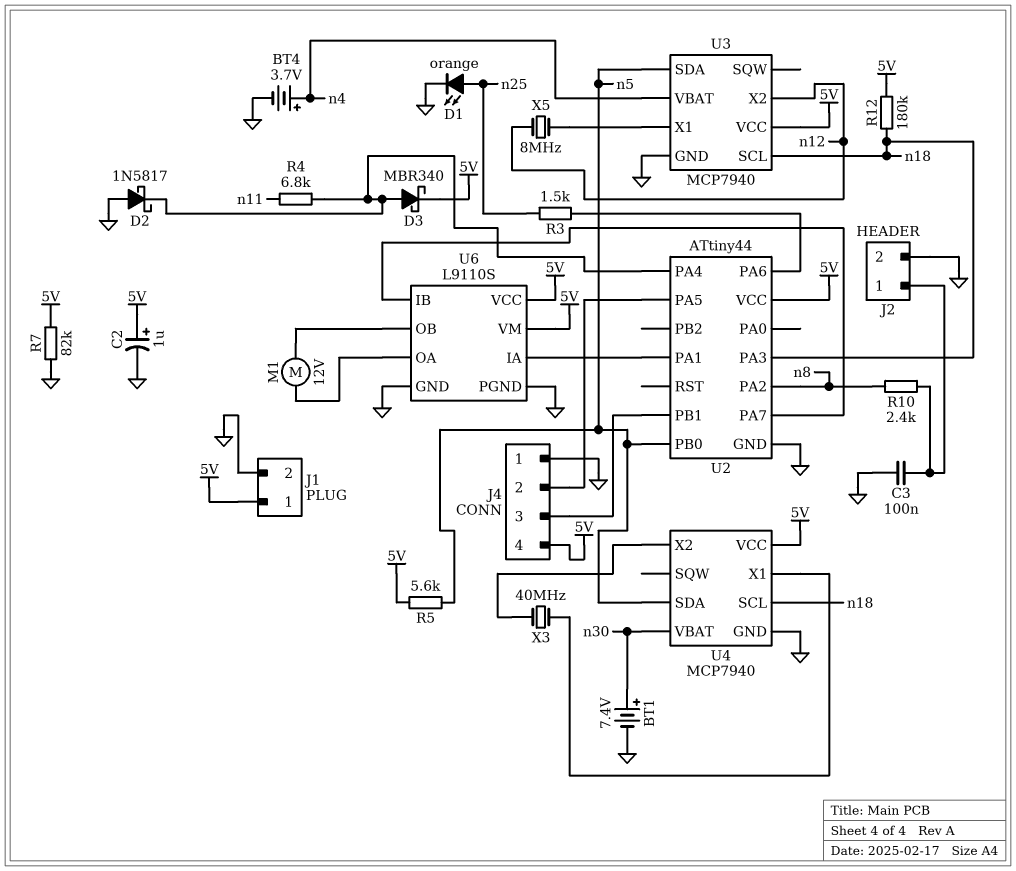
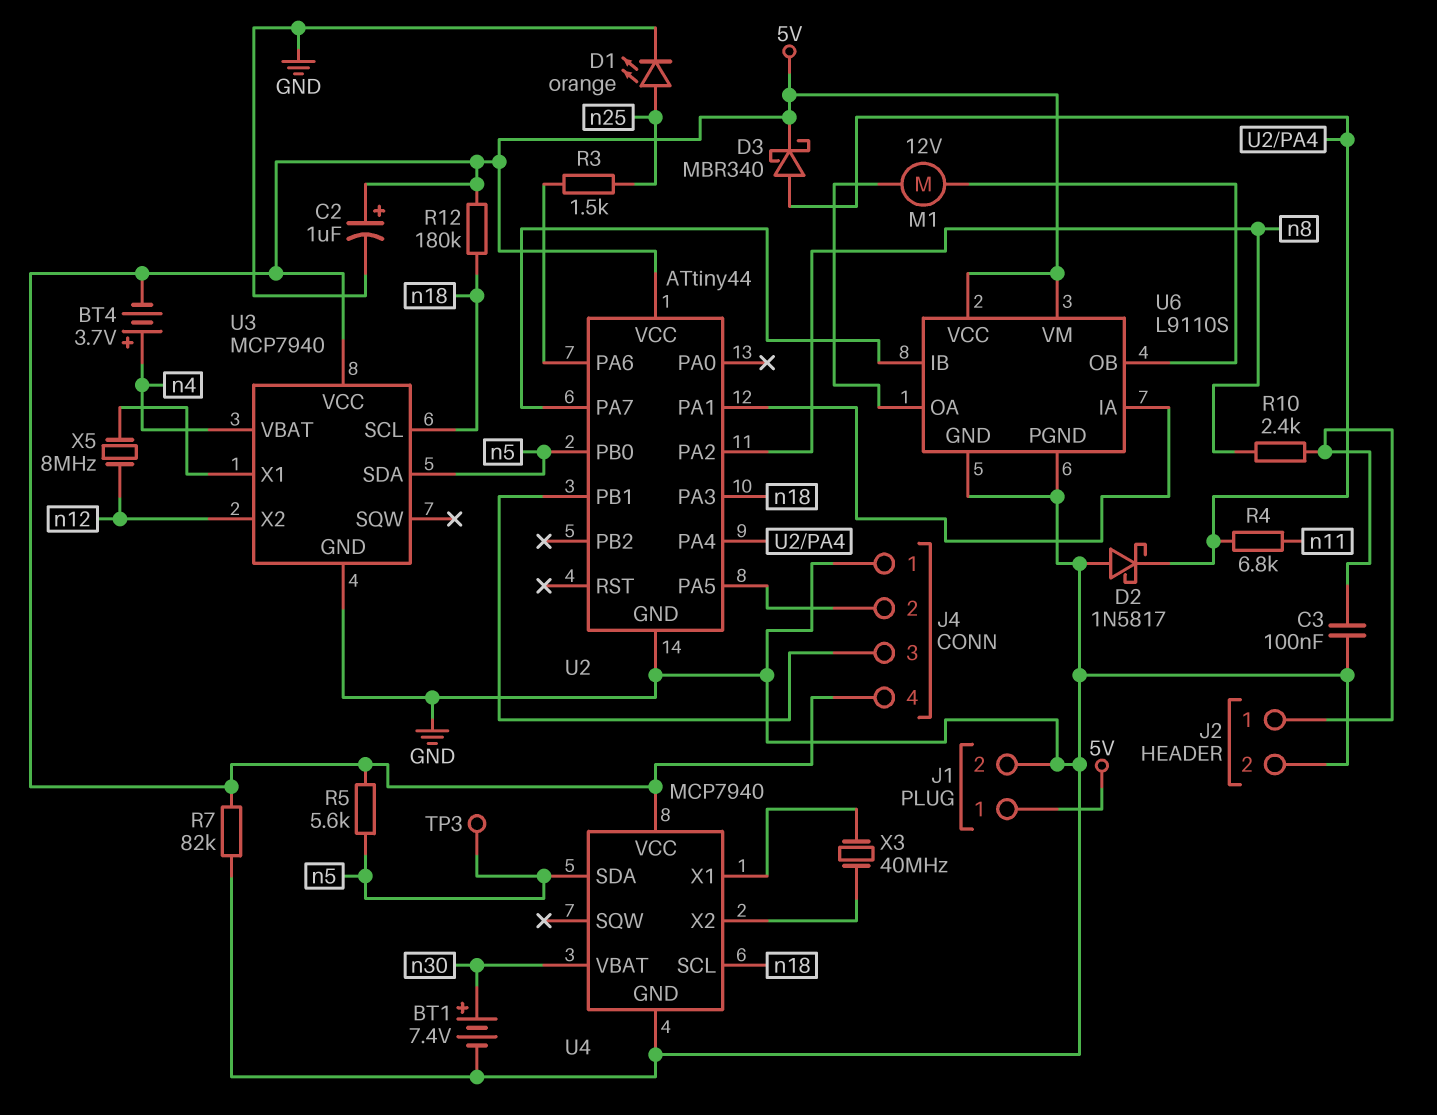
BT4: 3.7V (plus n4, minus GND) -> 3.7V (plus n4, minus 5V)
TP3: none -> test point (n5)

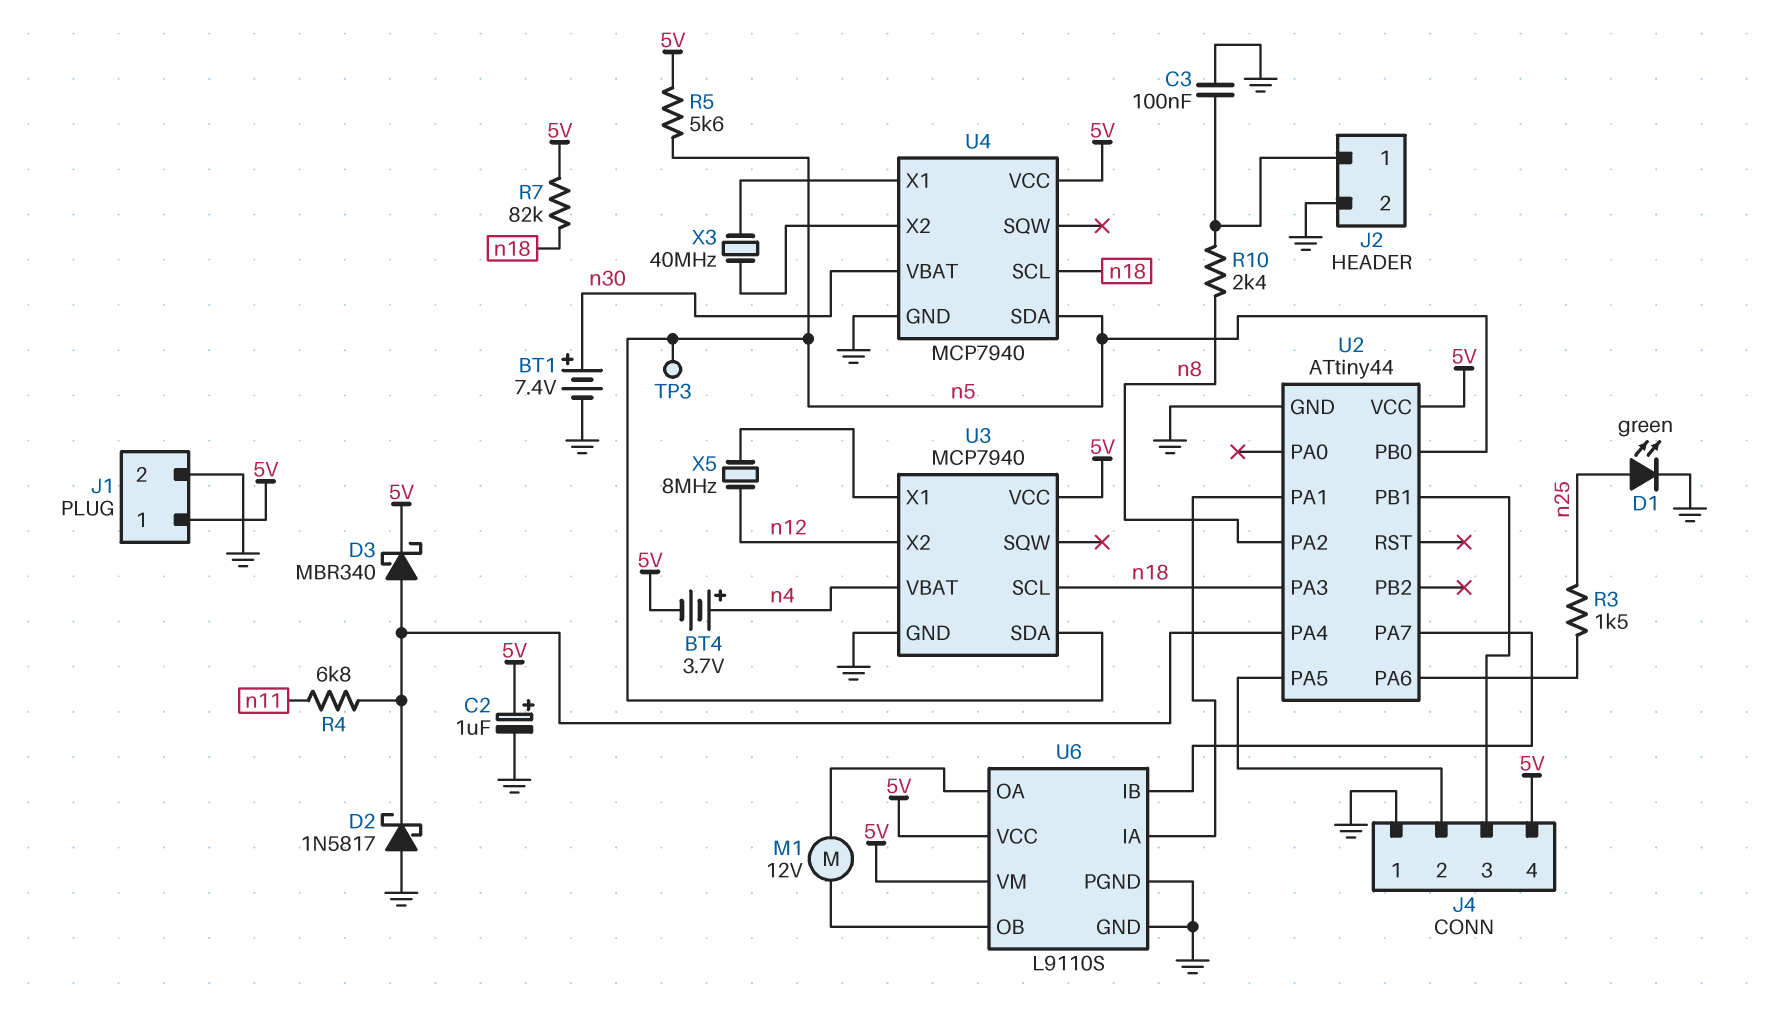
D1: LED orange (A n25, K GND) -> LED green (A n25, K GND)
R7: 82k (5V, GND) -> 82k (5V, n18)
R12: 180k (5V, n18) -> none

